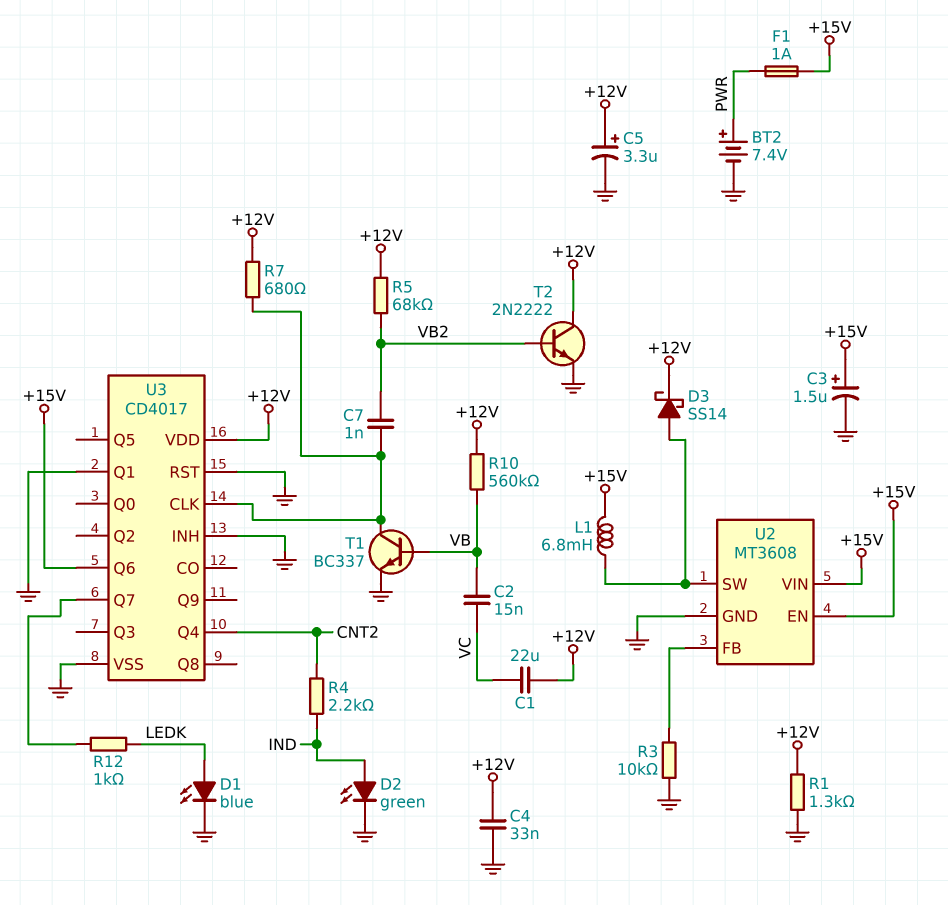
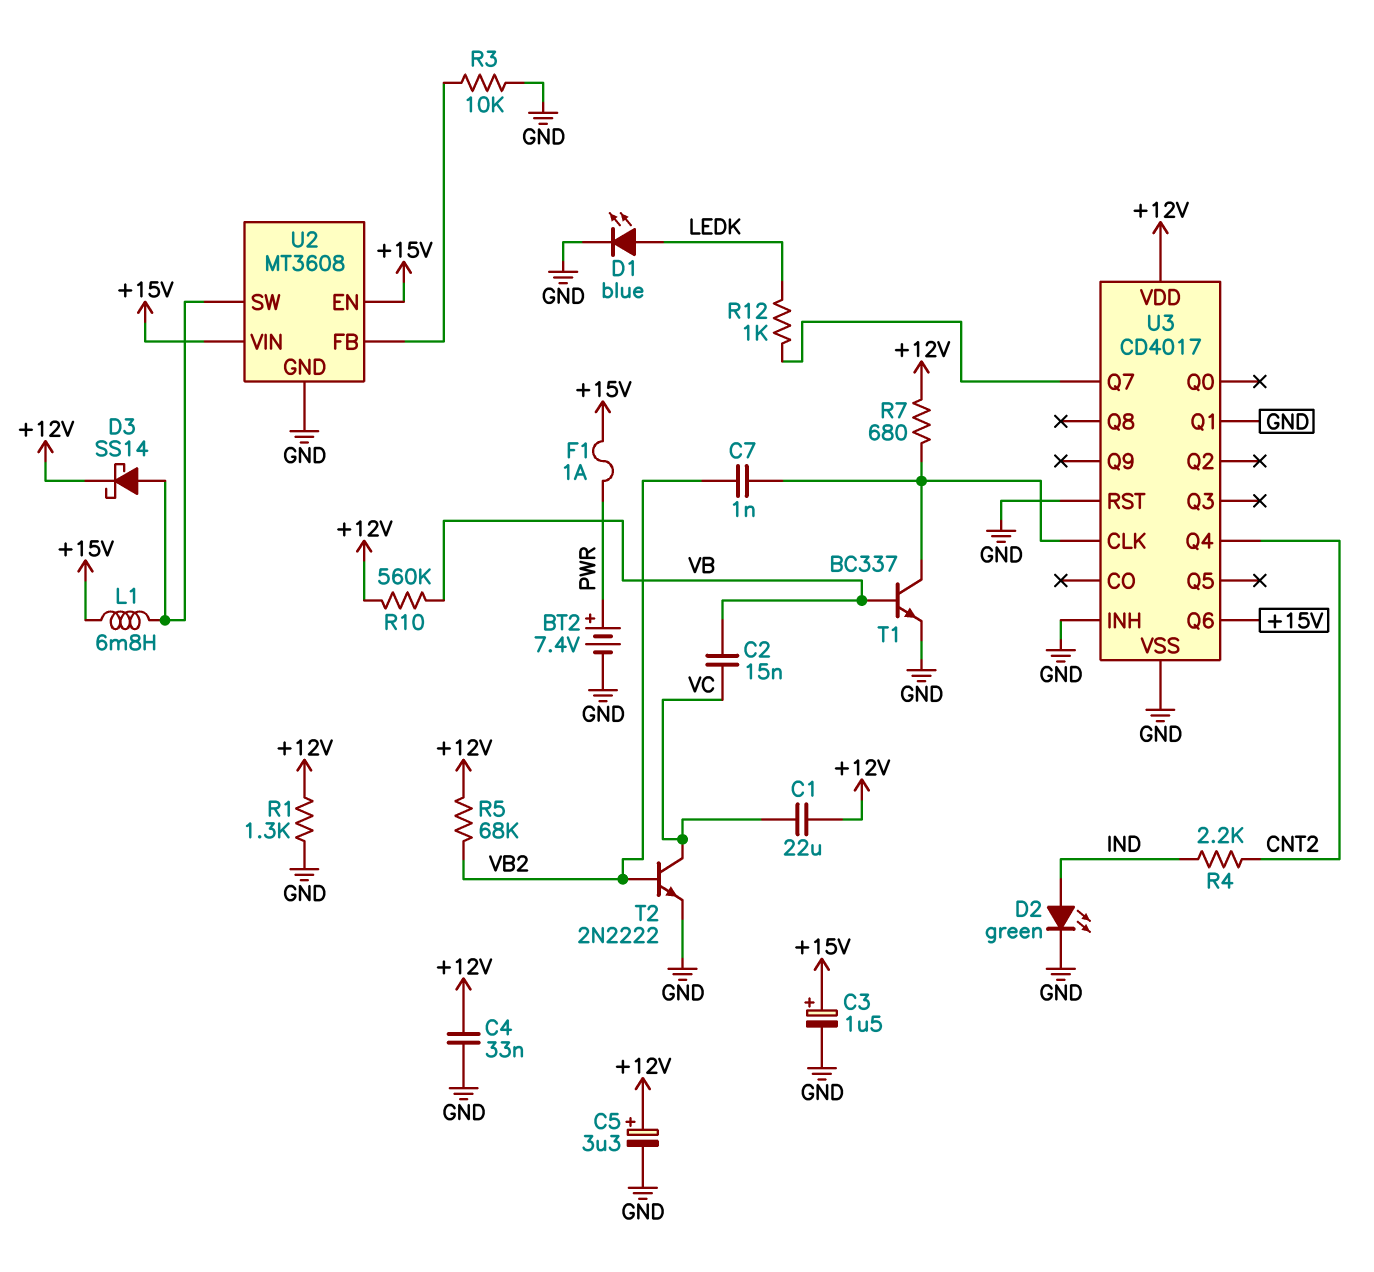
T2: NPN 2N2222 (B VB2, C +12V, E GND) -> NPN 2N2222 (B VB2, C VC, E GND)

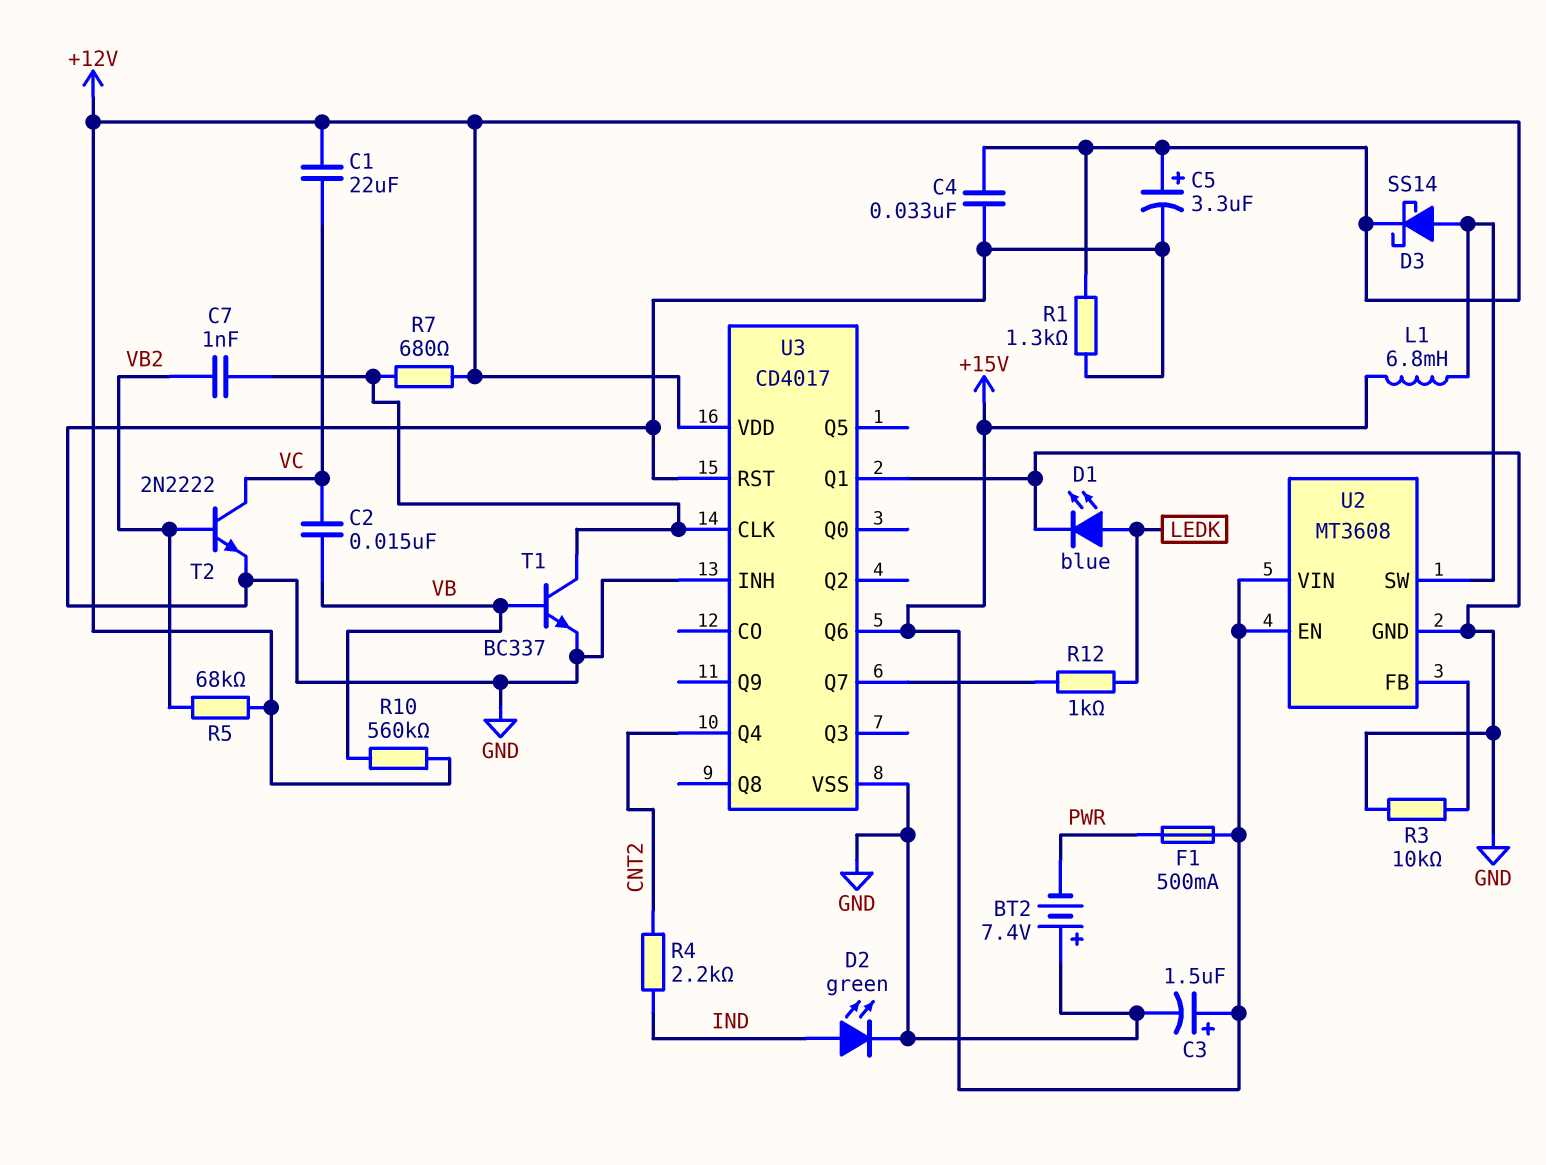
BT2: 7.4V (plus PWR, minus GND) -> 7.4V (plus GND, minus PWR)
F1: 1A (+15V, PWR) -> 500mA (+15V, PWR)

